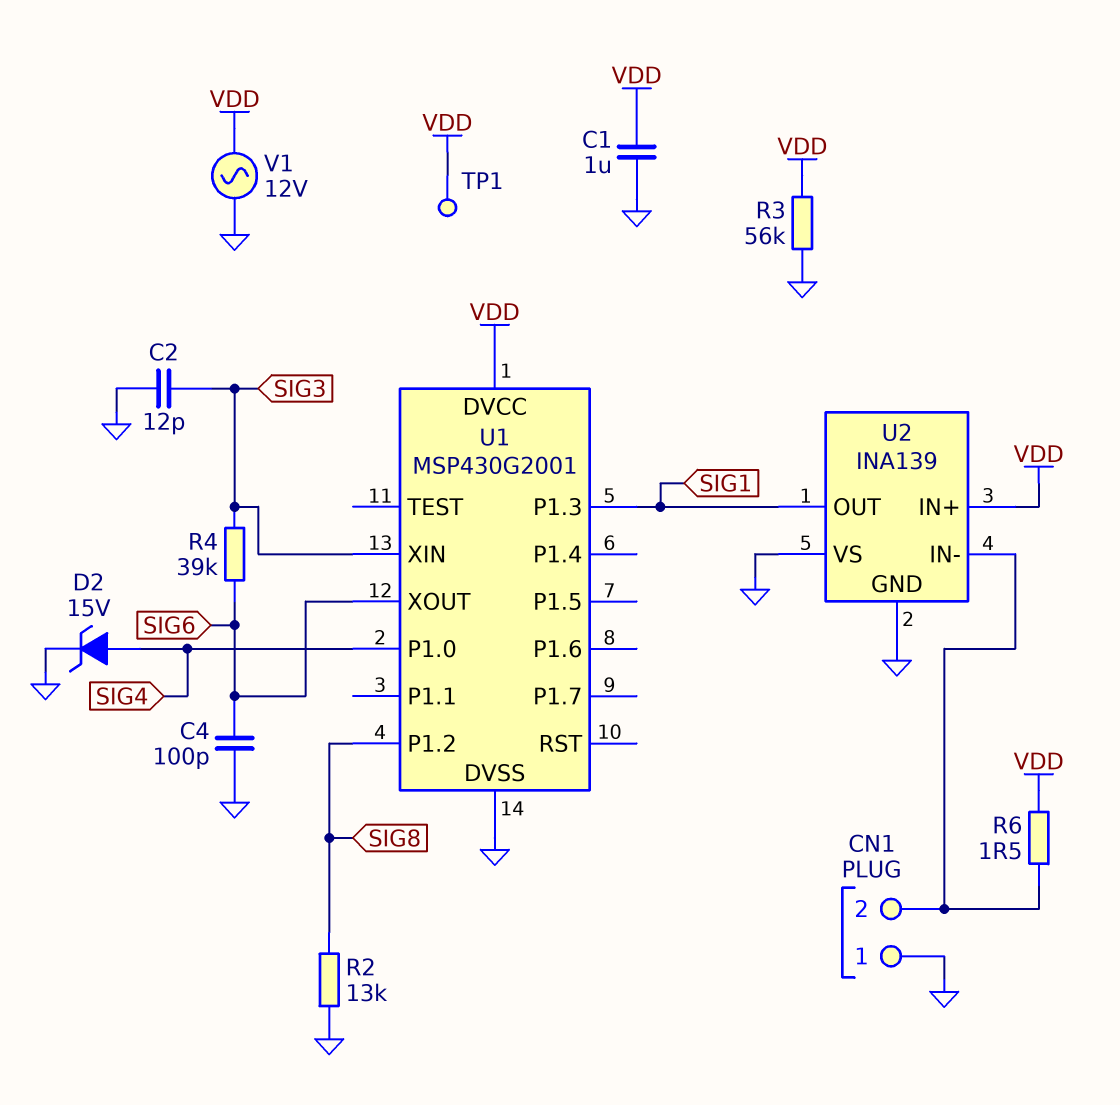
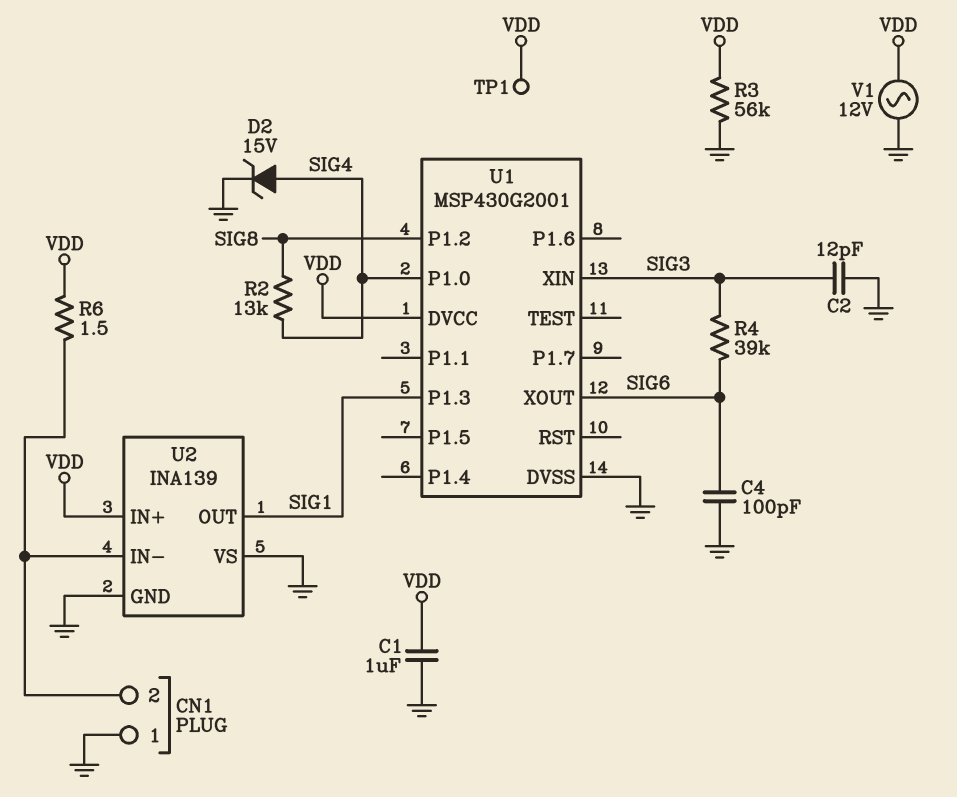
R2: 13k (GND, SIG8) -> 13k (SIG4, SIG8)

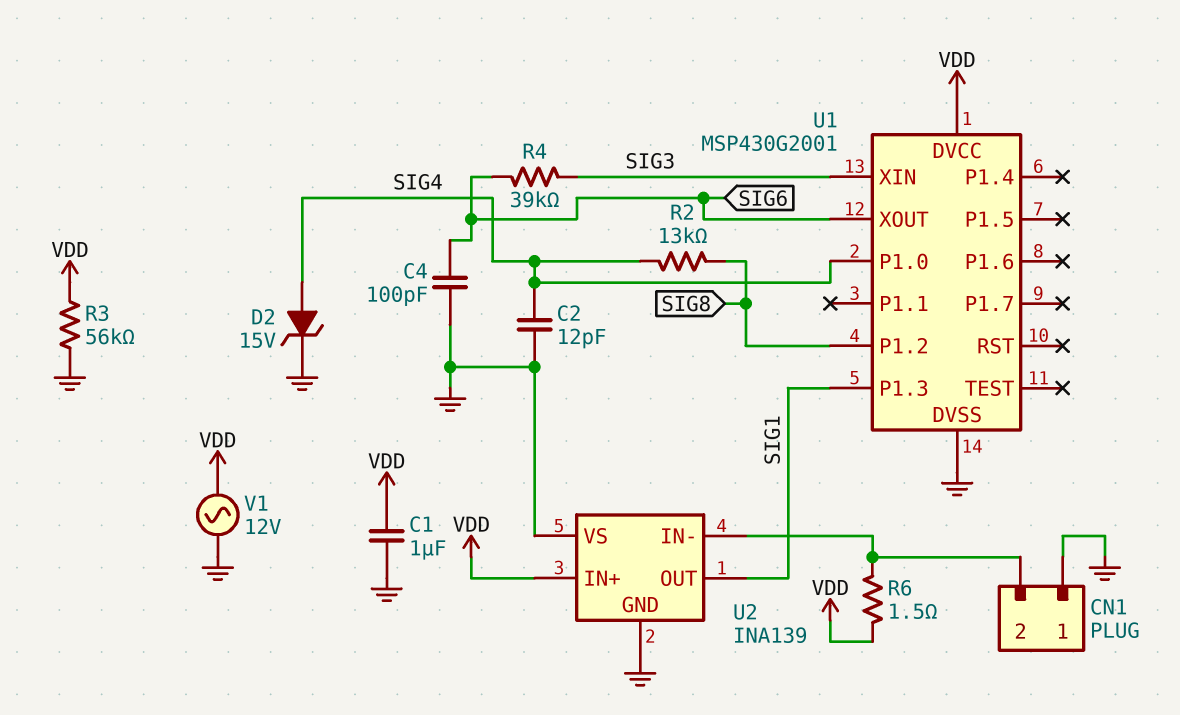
C2: 12pF (GND, SIG3) -> 12pF (GND, SIG4)
TP1: test point (VDD) -> none

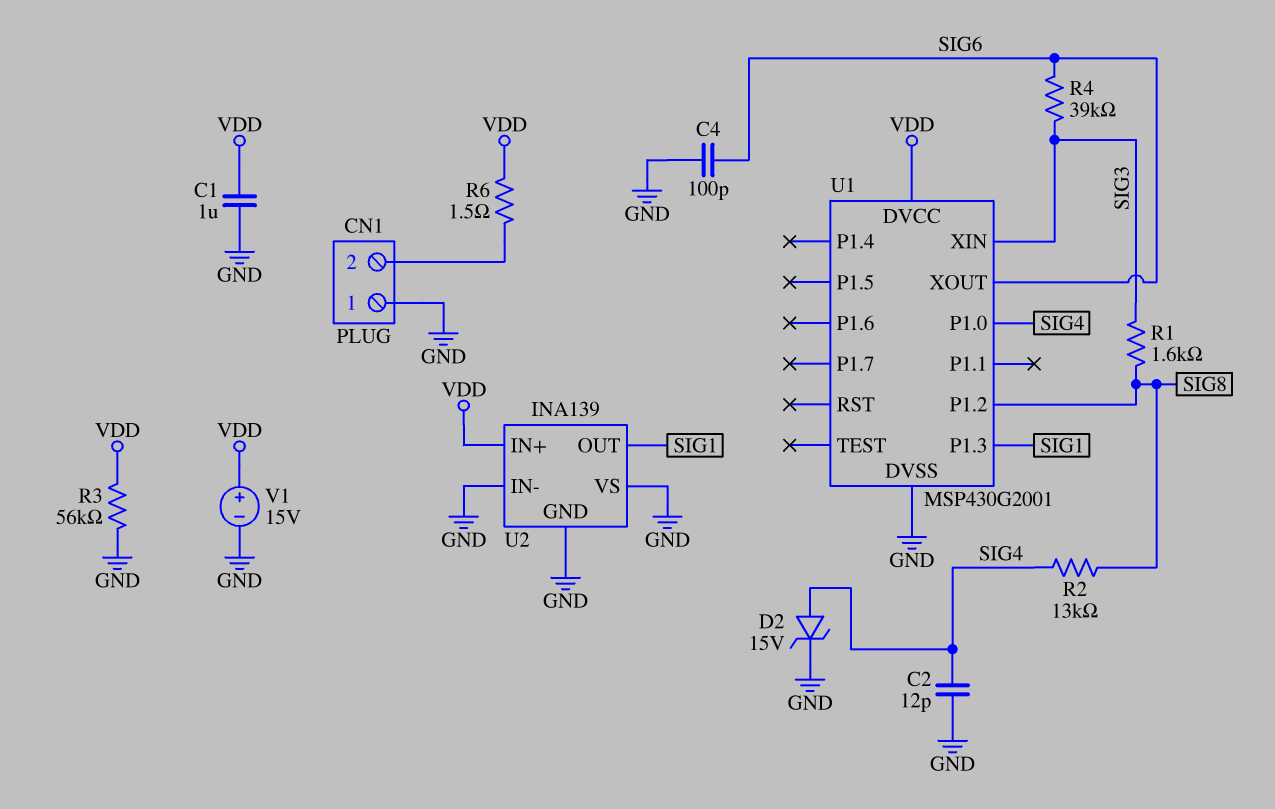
R1: none -> 1.6k (SIG3, SIG8)
U2 pin IN-: CN1/2 -> GND
V1: AC 12V (GND, VDD) -> 15V (plus VDD, minus GND)

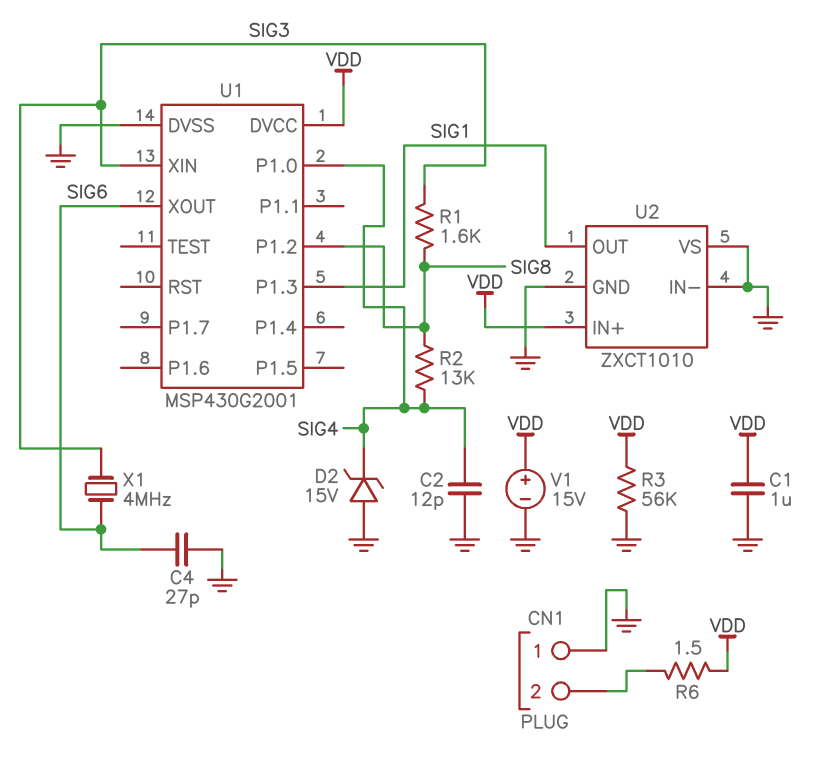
C4: 100pF (GND, SIG6) -> 27pF (GND, SIG6)
D2: zener 15V (A SIG4, K GND) -> zener 15V (A GND, K SIG4)
R4: 39k (SIG3, SIG6) -> none
U2: INA139 -> ZXCT1010
X1: none -> 4MHz (SIG3, SIG6)

